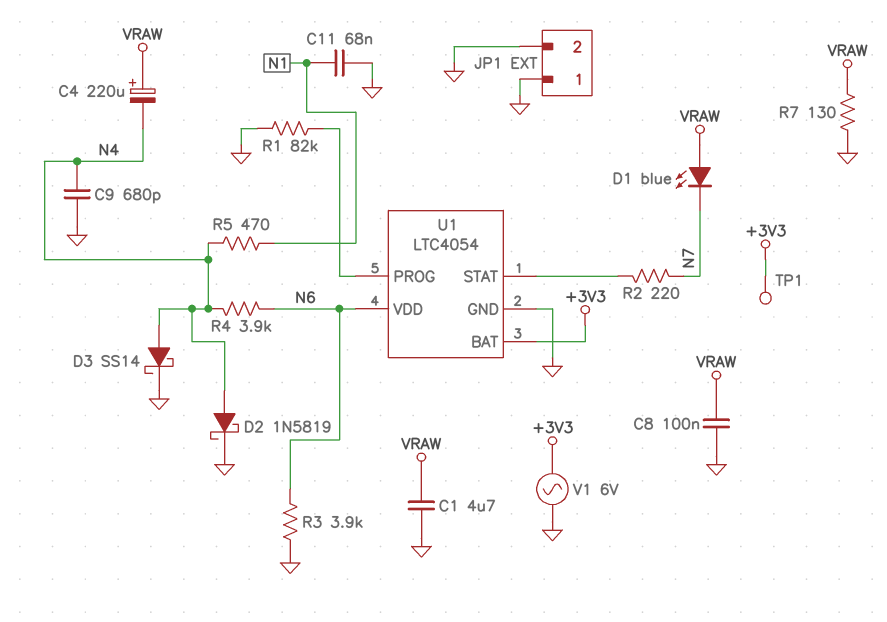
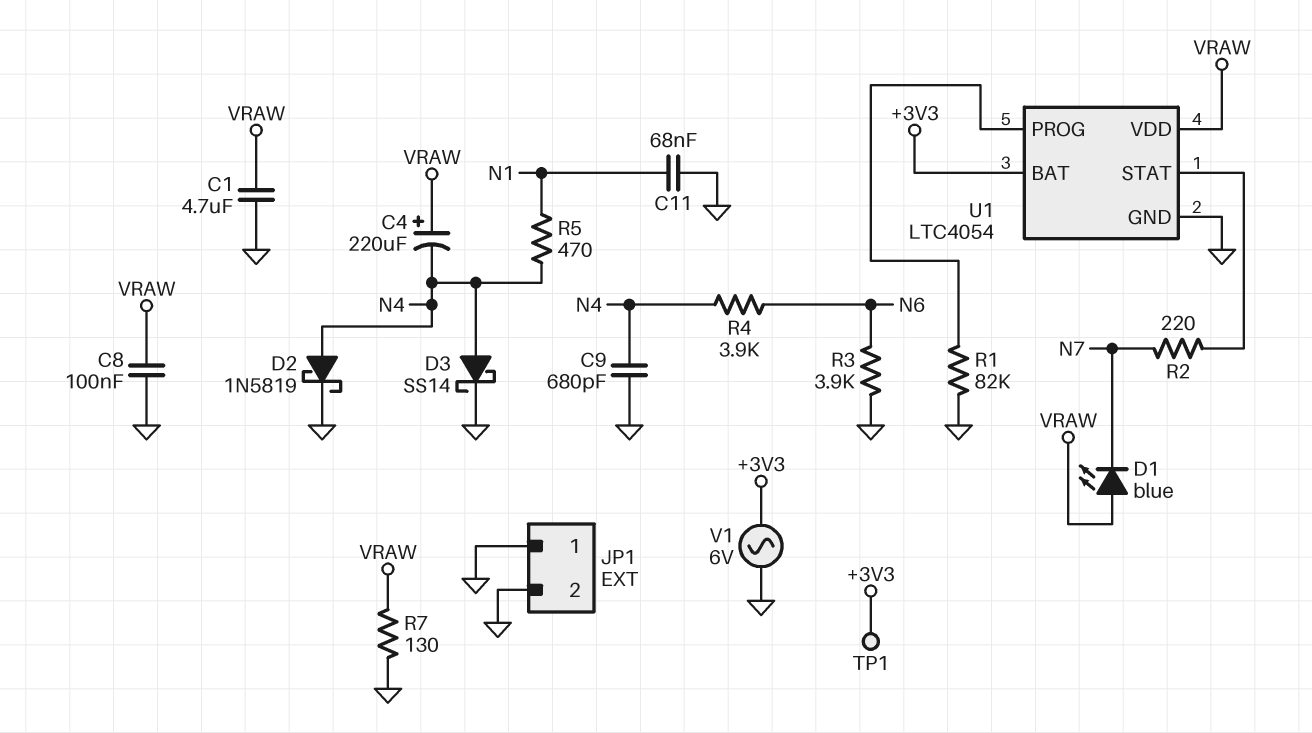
U1 pin VDD: N6 -> VRAW

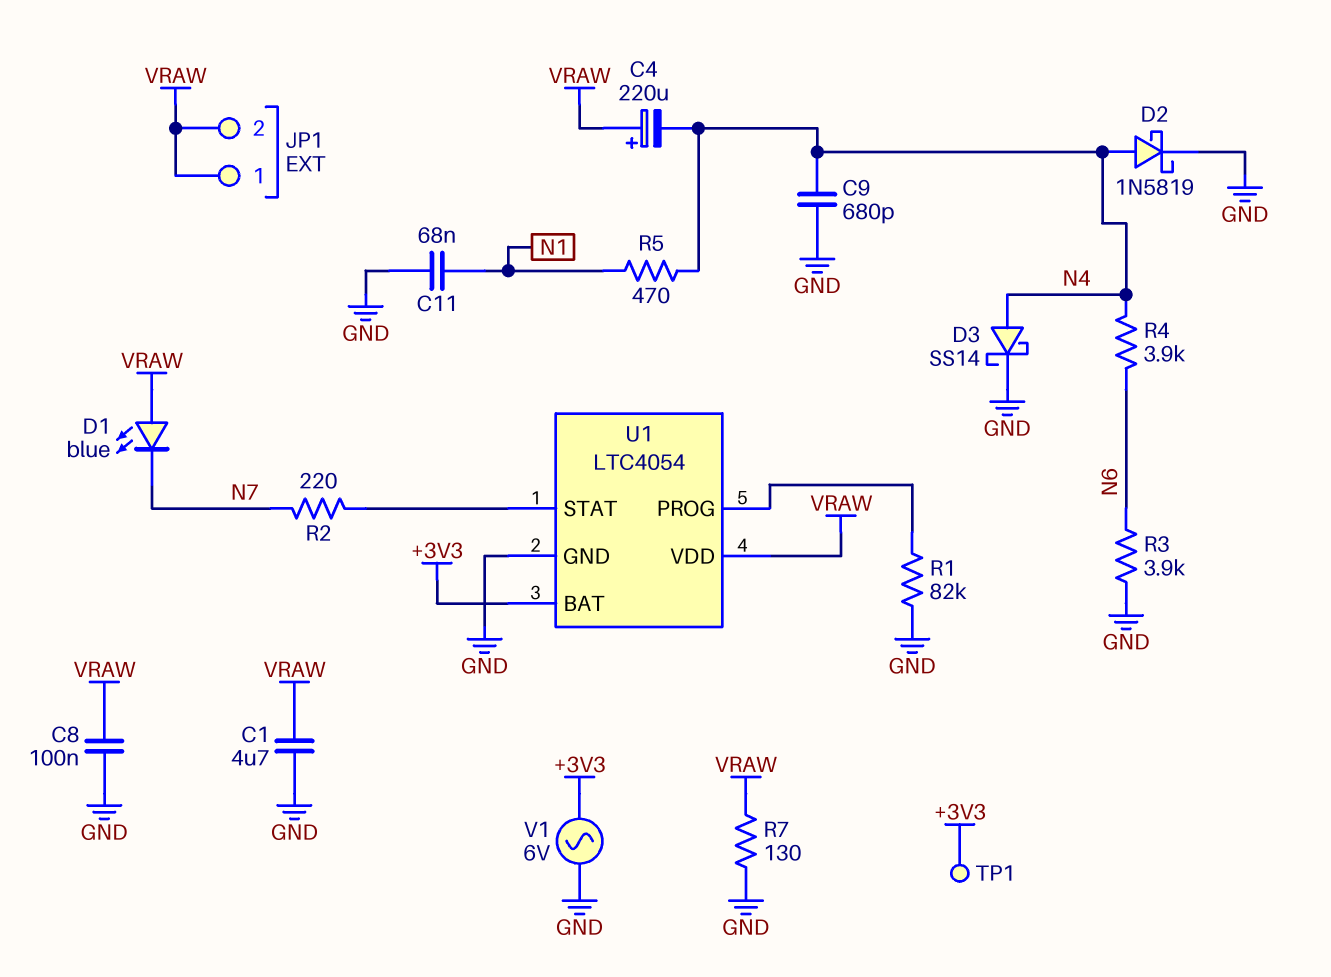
JP1 pin 1: GND -> VRAW
JP1 pin 2: GND -> VRAW

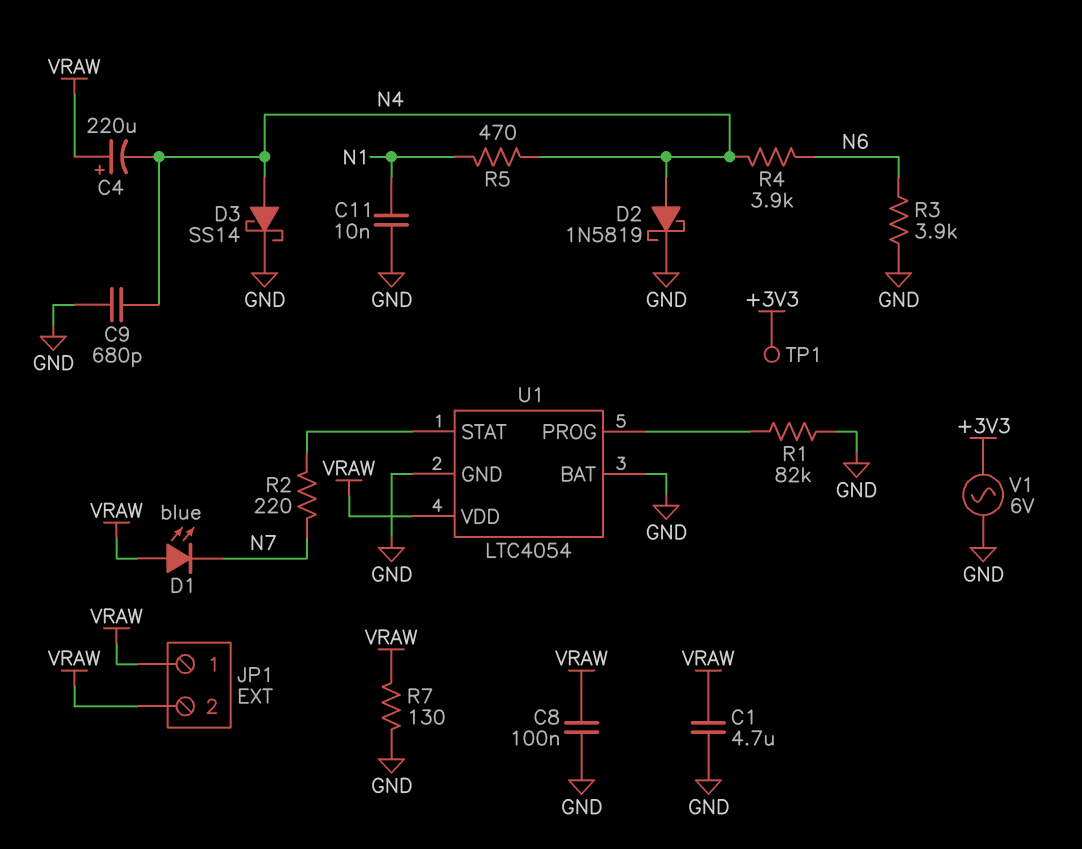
C11: 68nF (GND, N1) -> 10nF (GND, N1)
U1 pin BAT: +3V3 -> GND

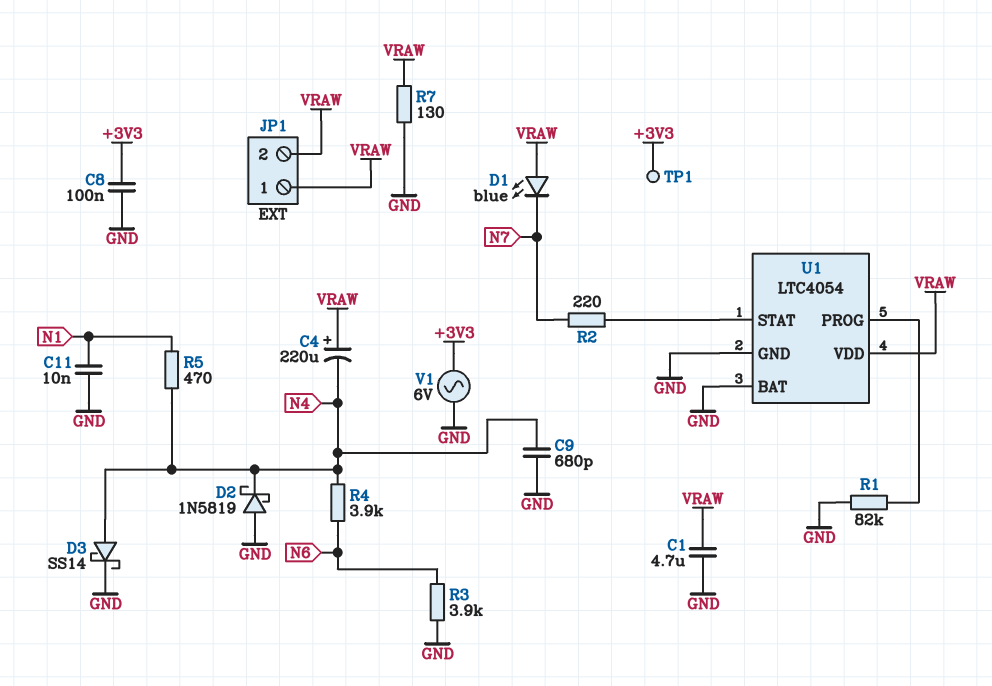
C8: 100nF (GND, VRAW) -> 100nF (+3V3, GND)
D2: schottky 1N5819 (A N4, K GND) -> schottky 1N5819 (A GND, K N4)

